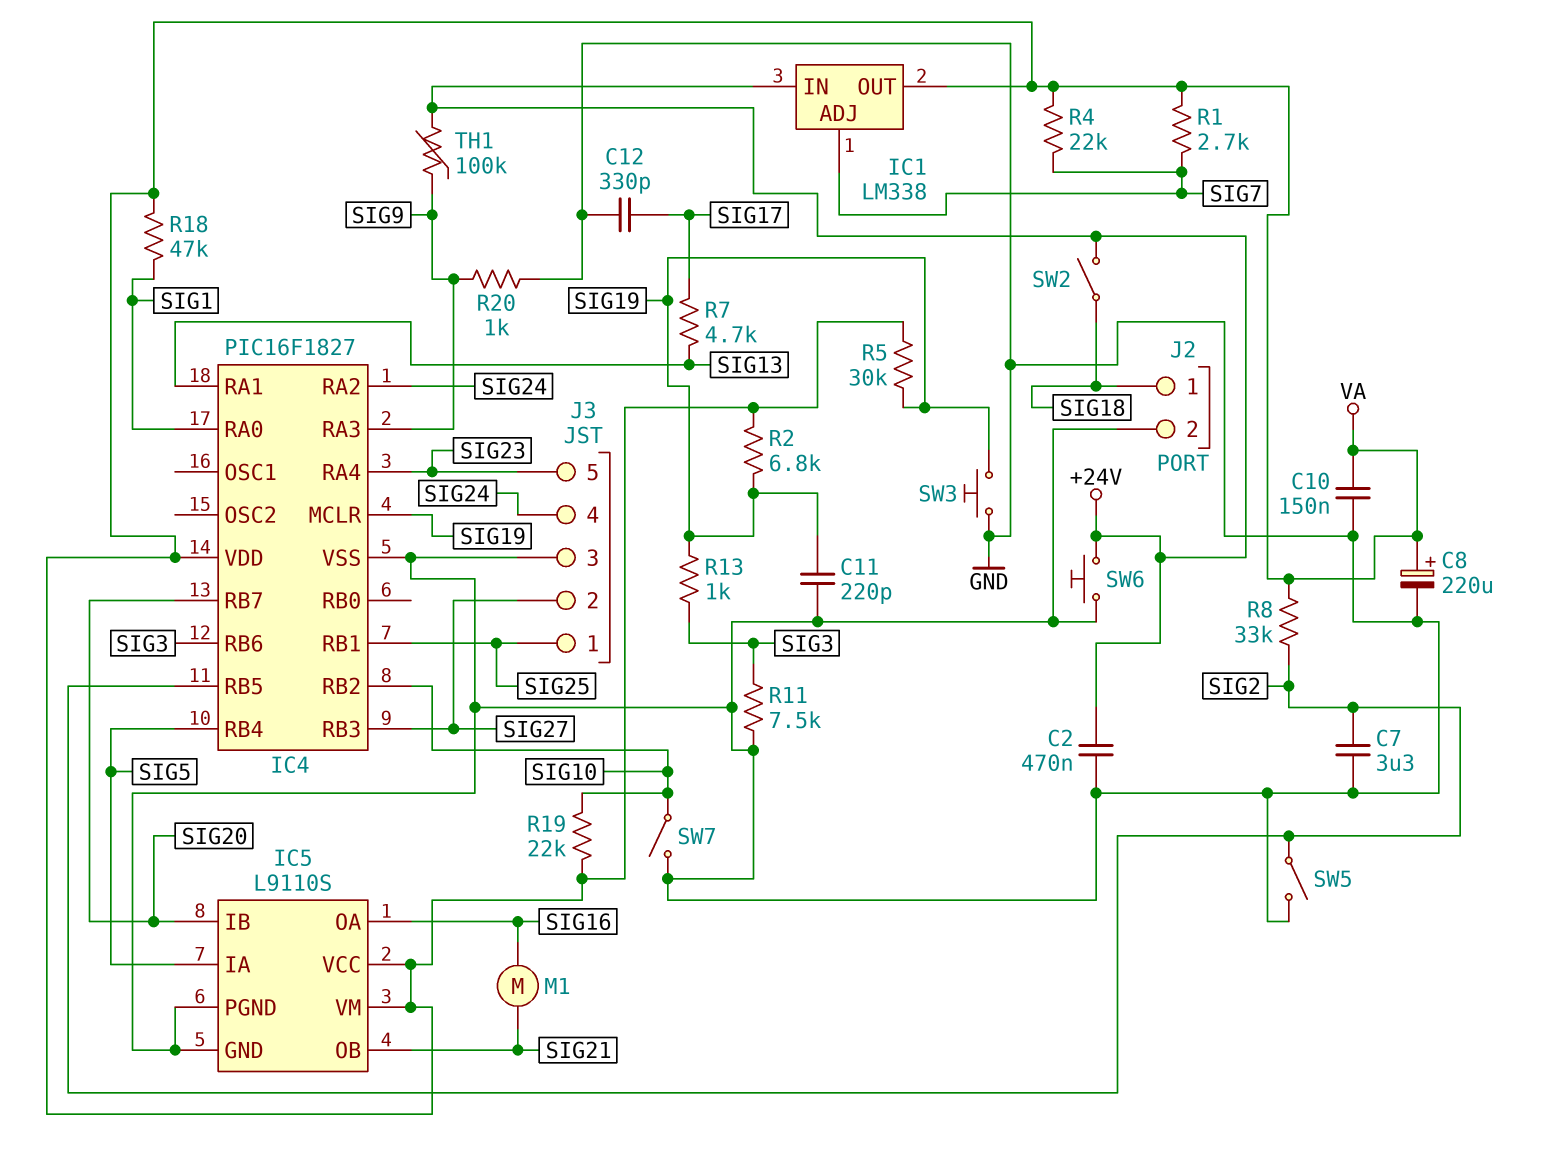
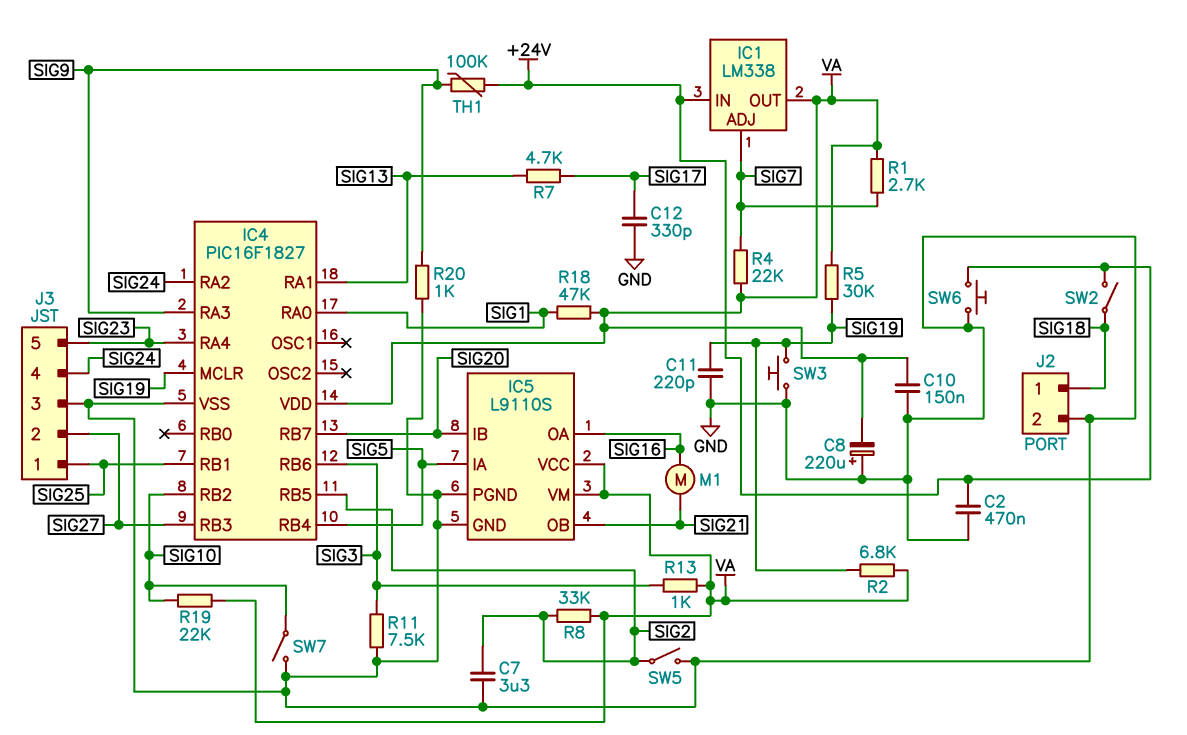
C8: 220uF (plus VA, minus GND) -> 220uF (plus GND, minus VA)
R13: 1k (SIG3, SIG19) -> 1k (SIG3, VA)

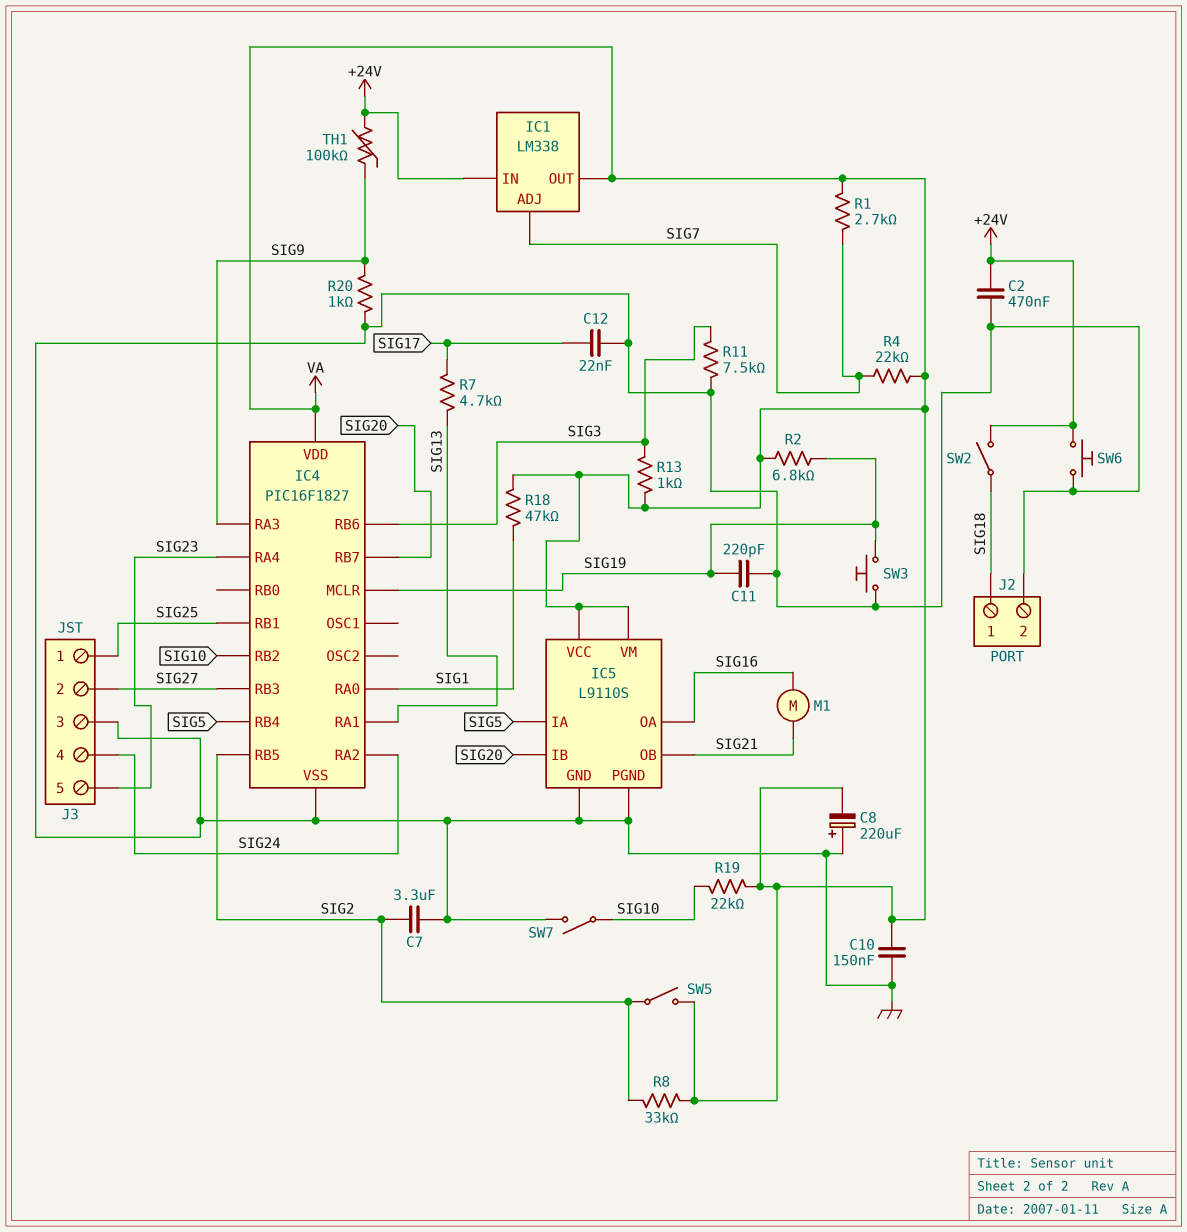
C12: 330pF (GND, SIG17) -> 22nF (GND, SIG17)
R5: 30k (SIG19, VA) -> none
SW5: switch (GND, SIG2) -> switch (SIG2, VA)

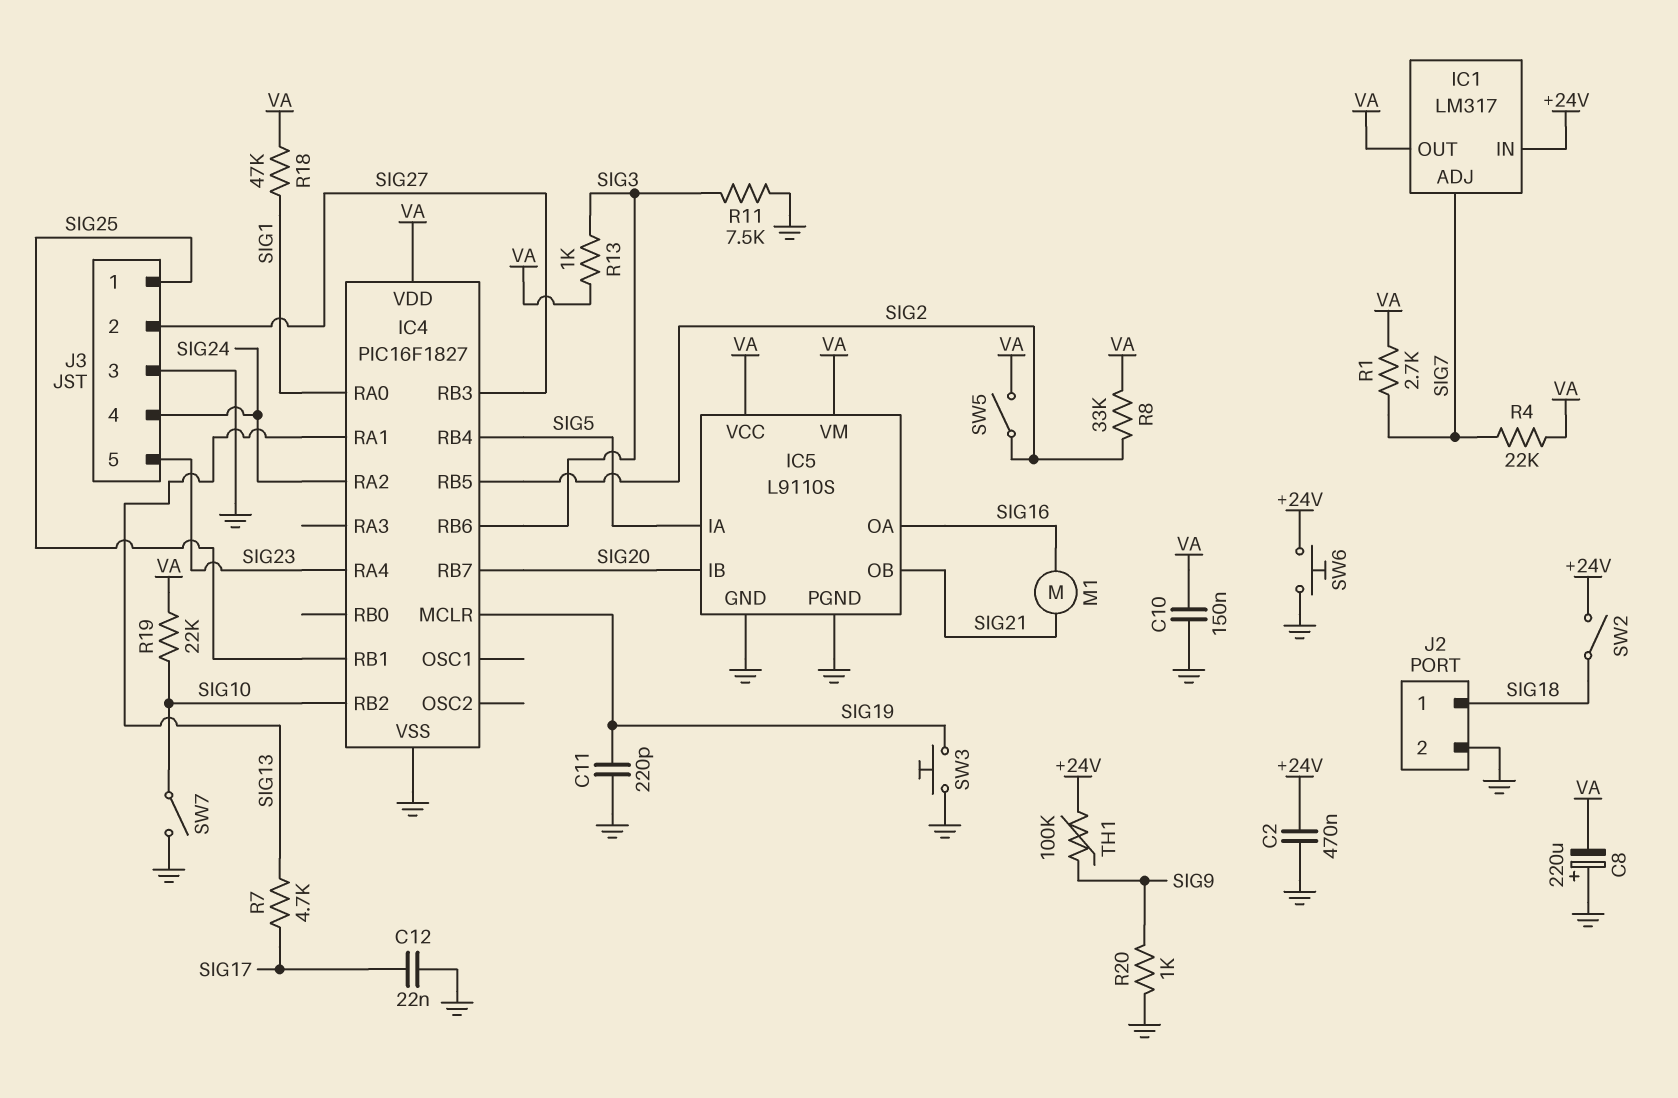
C7: 3.3uF (GND, SIG2) -> none
IC1: LM338 -> LM317
IC4 pin RA3: SIG9 -> none
R2: 6.8k (SIG19, VA) -> none

